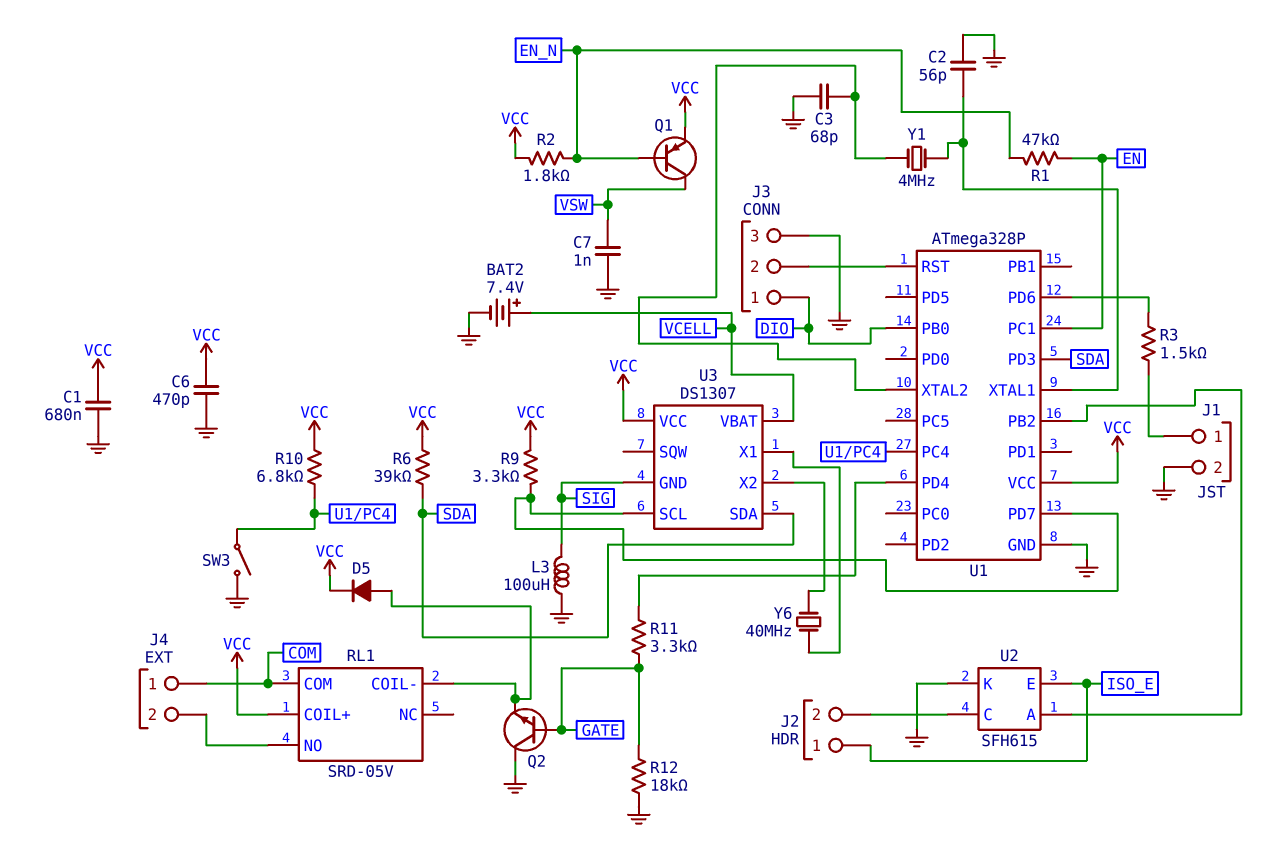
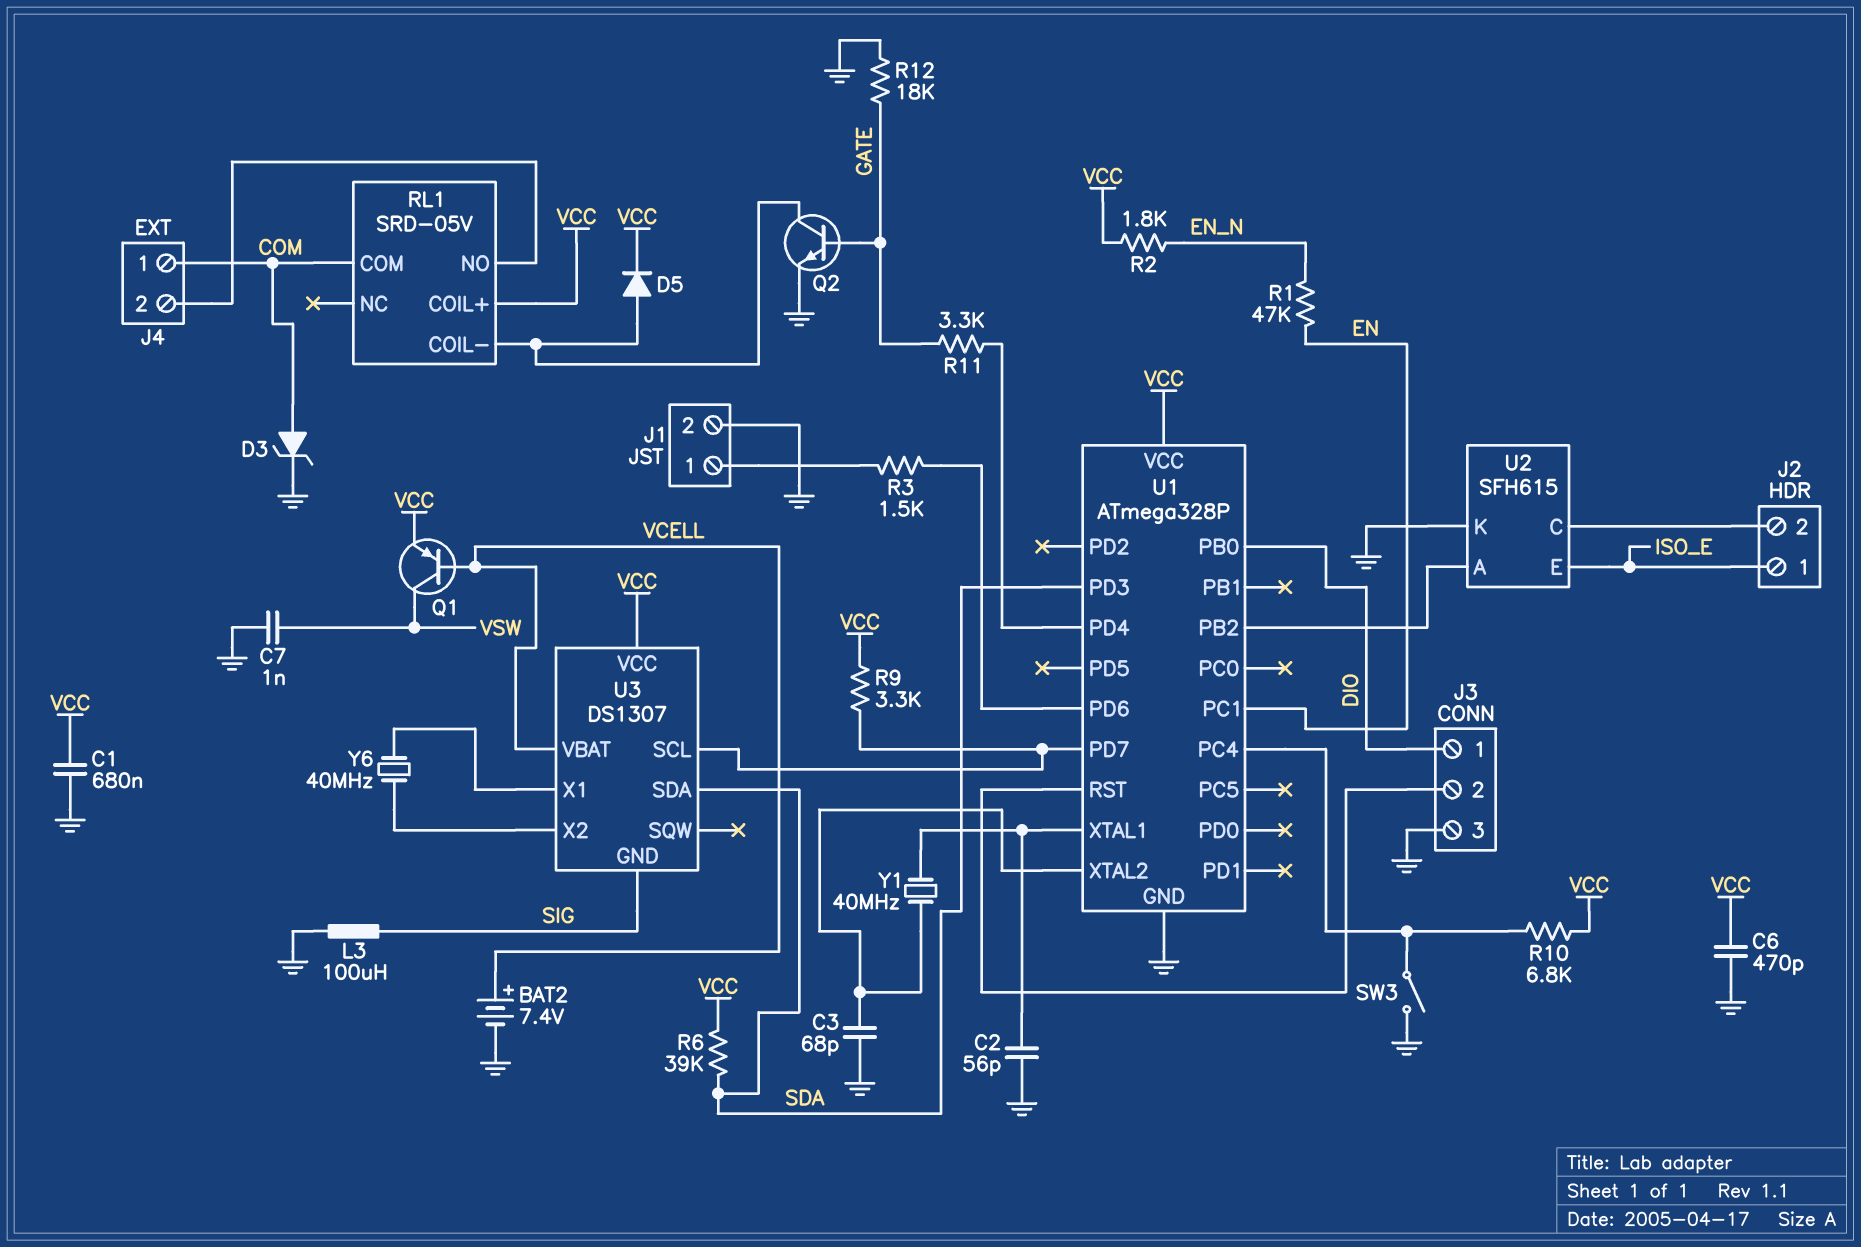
D3: none -> zener (A COM, K GND)
Q1: PNP (B EN_N, C VSW, E VCC) -> PNP (B VCELL, C VSW, E VCC)
Q2: NPN (B GATE, C GND, E RL1/COIL-) -> NPN (B GATE, C RL1/COIL-, E GND)
Y1: 4MHz (U1/XTAL1, U1/XTAL2) -> 40MHz (U1/XTAL1, U1/XTAL2)

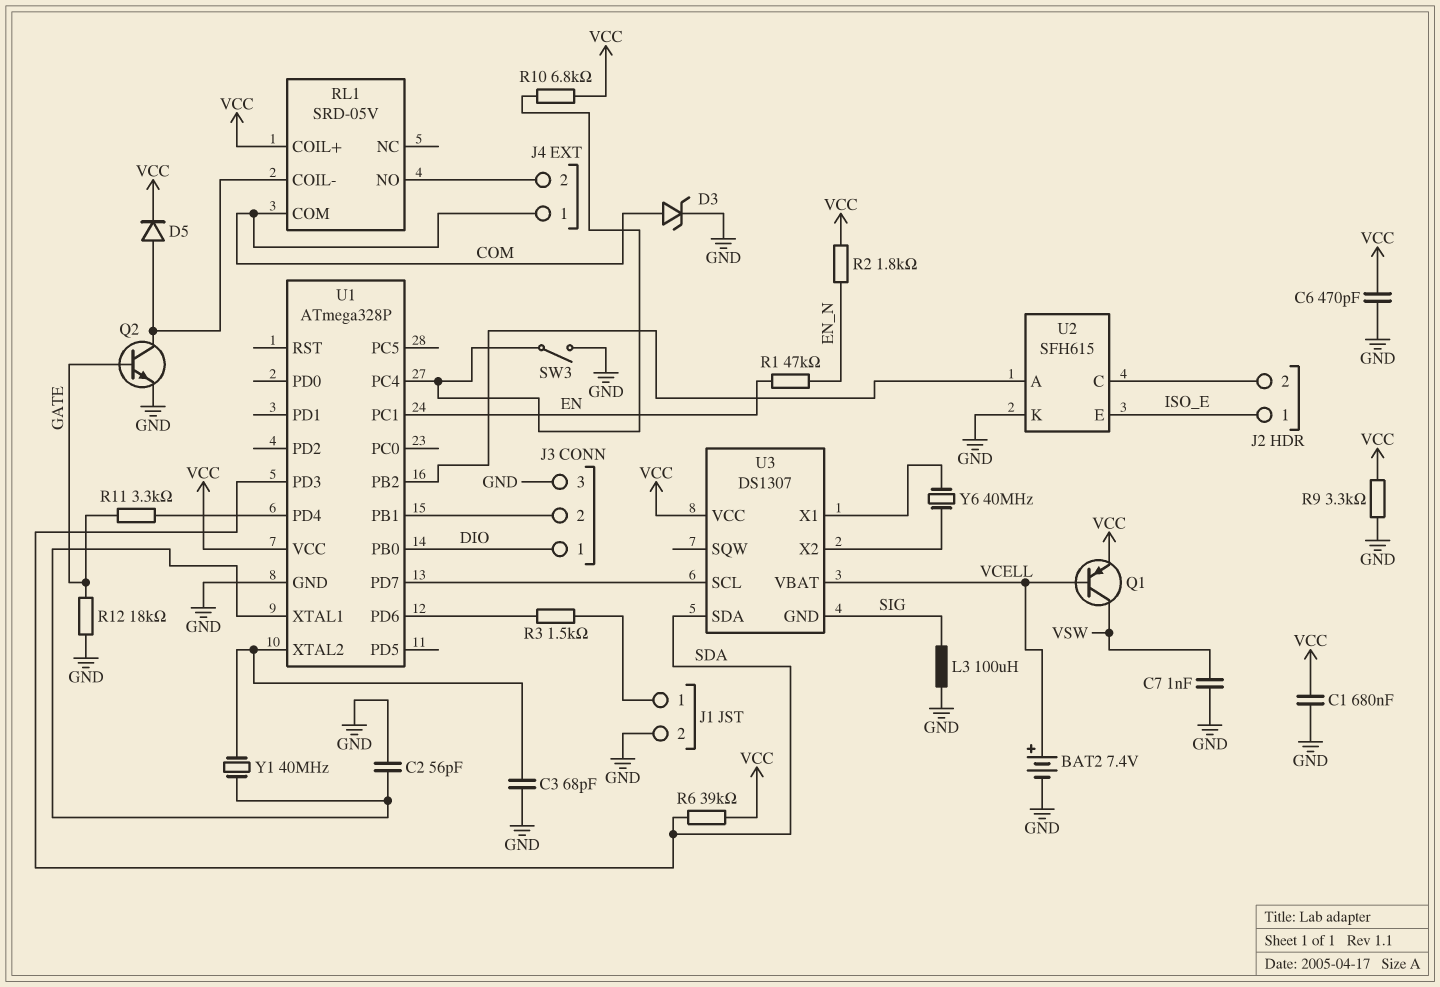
R9: 3.3k (U1/PD7, VCC) -> 3.3k (GND, VCC)
U1 pin PB1: none -> J3/2
U1 pin RST: J3/2 -> none

